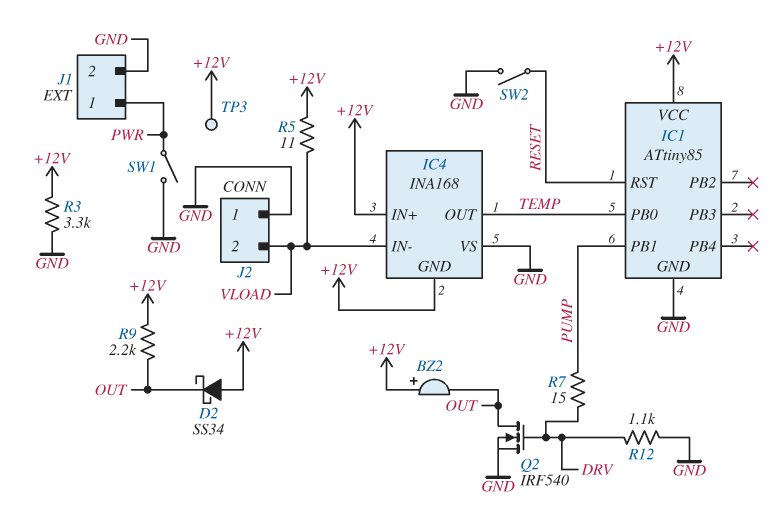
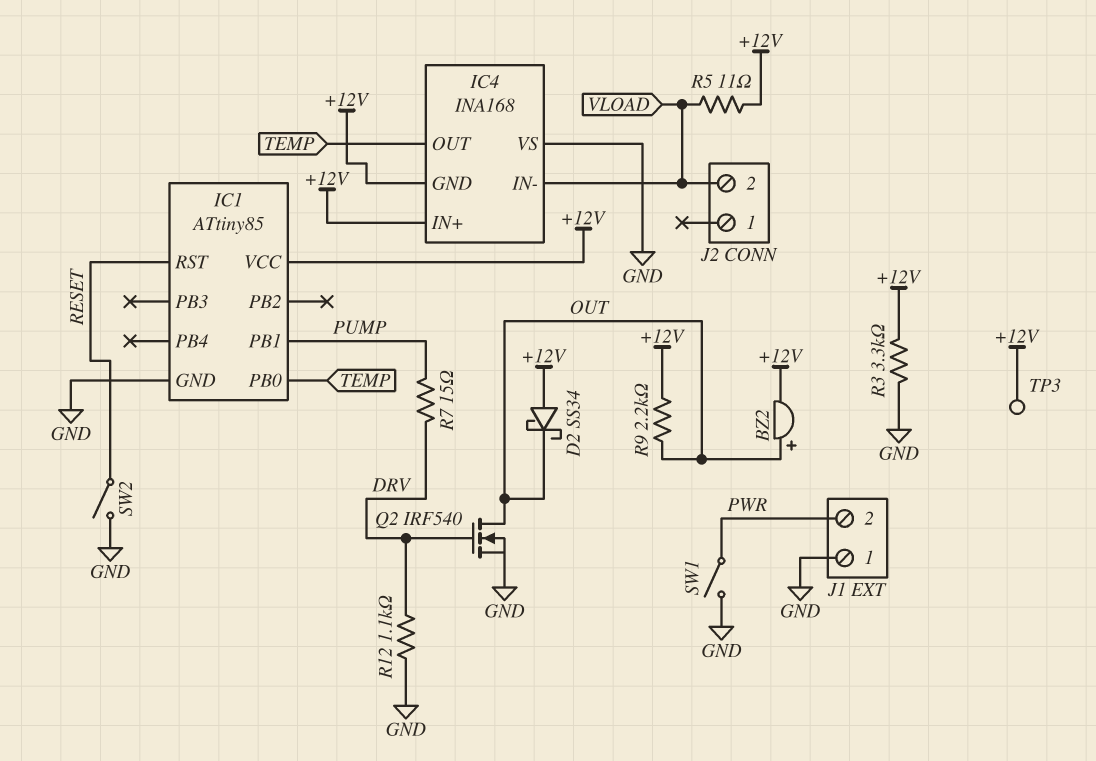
BZ2: buzzer (plus +12V, minus OUT) -> buzzer (plus OUT, minus +12V)
J1 pin 1: PWR -> GND
J1 pin 2: GND -> PWR
J2 pin 1: GND -> none

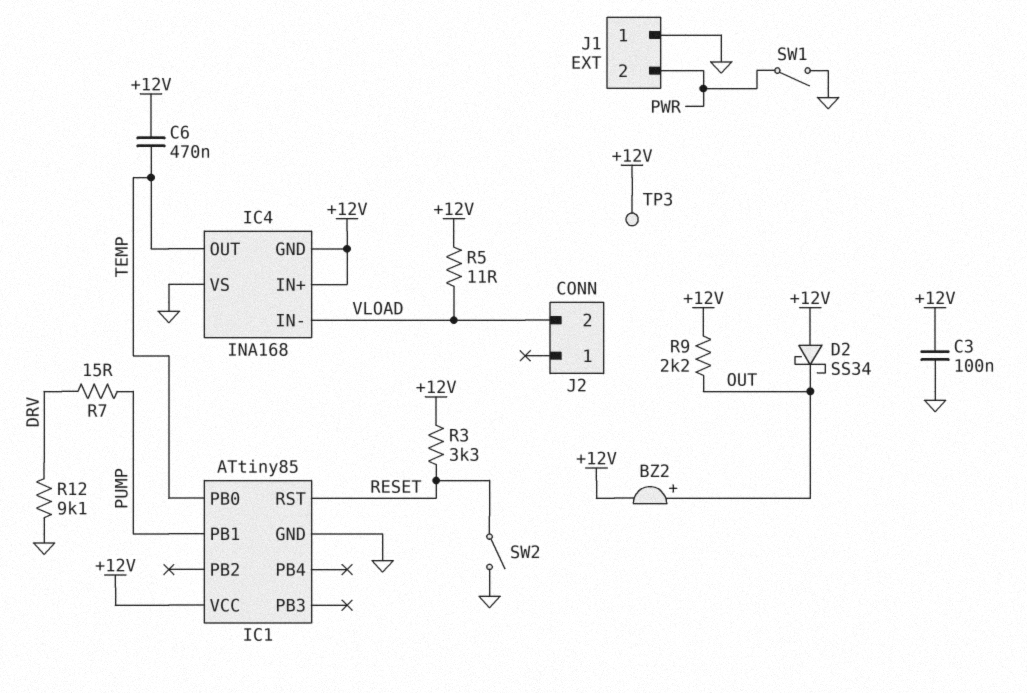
C3: none -> 100nF (+12V, GND)
C6: none -> 470nF (+12V, TEMP)
Q2: NMOS IRF540 (G DRV, D OUT, S GND) -> none
R3: 3.3k (+12V, GND) -> 3.3k (+12V, RESET)
R12: 1.1k (DRV, GND) -> 9.1k (DRV, GND)

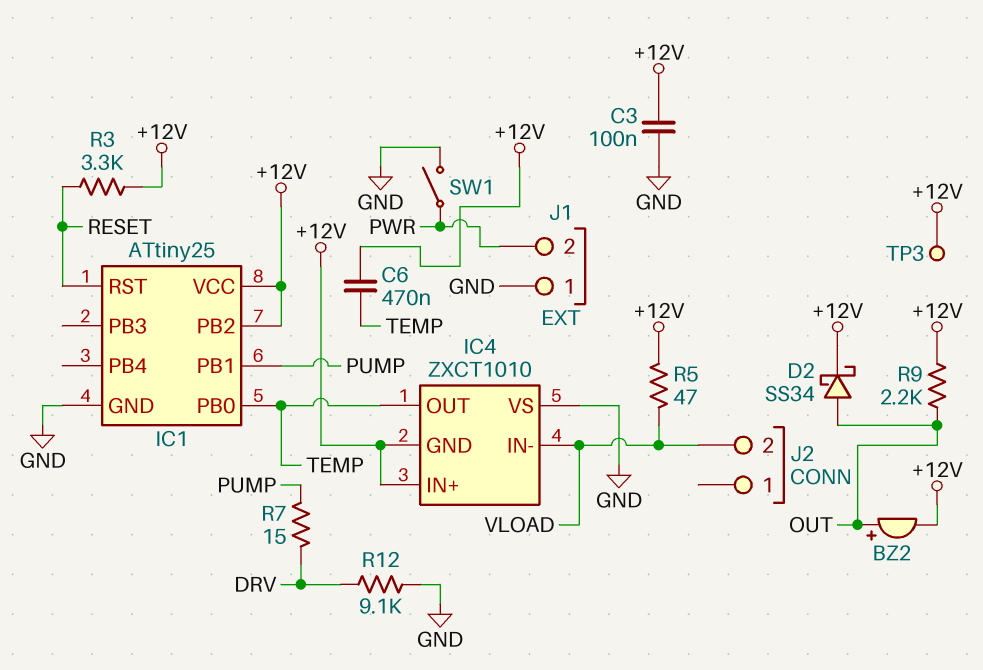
D2: schottky SS34 (A +12V, K OUT) -> schottky SS34 (A OUT, K +12V)
IC1: ATtiny85 -> ATtiny25
IC1 pin PB2: none -> +12V
IC4: INA168 -> ZXCT1010
R5: 11 (+12V, VLOAD) -> 47 (+12V, VLOAD)
SW2: switch (GND, RESET) -> none

